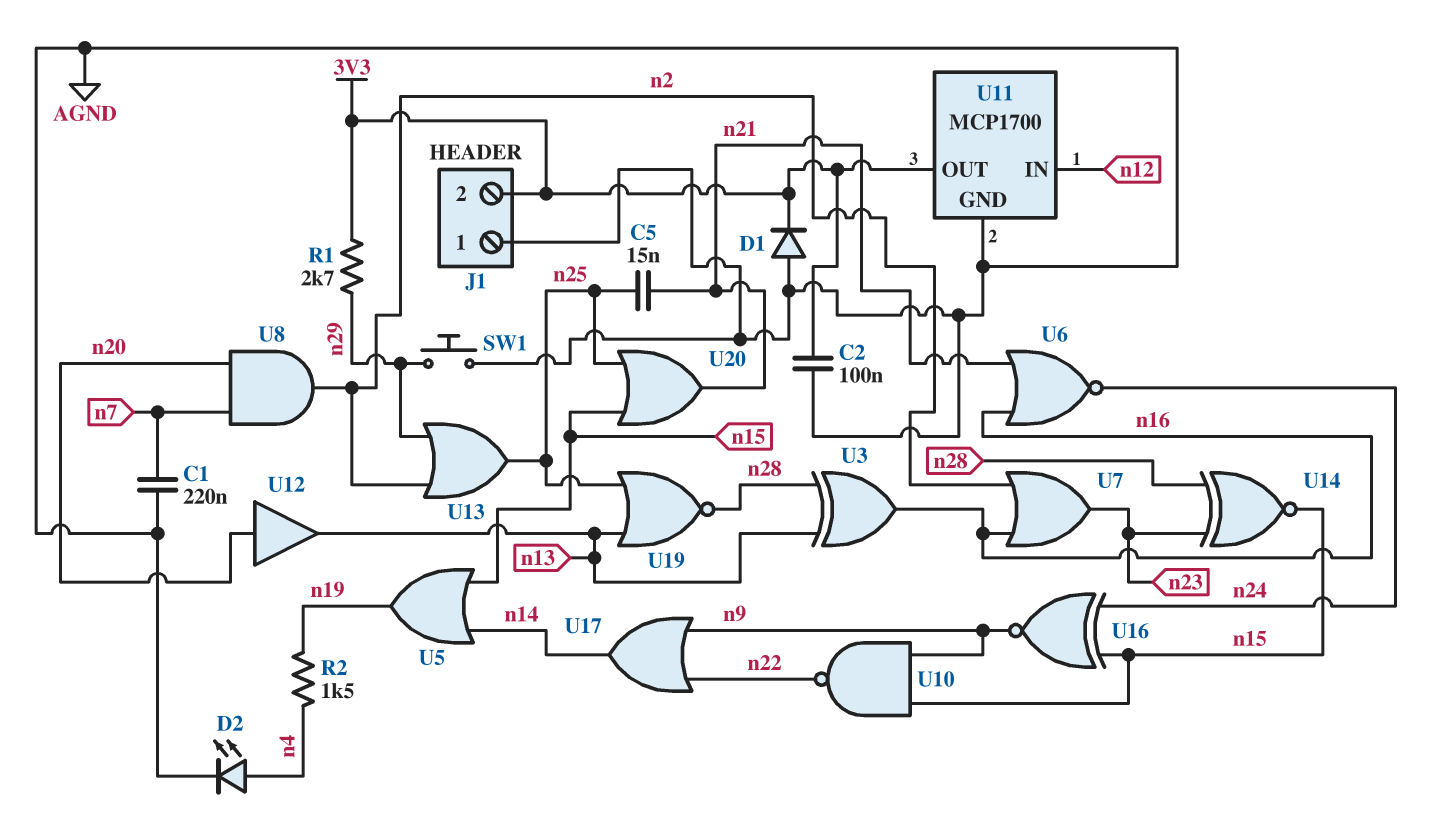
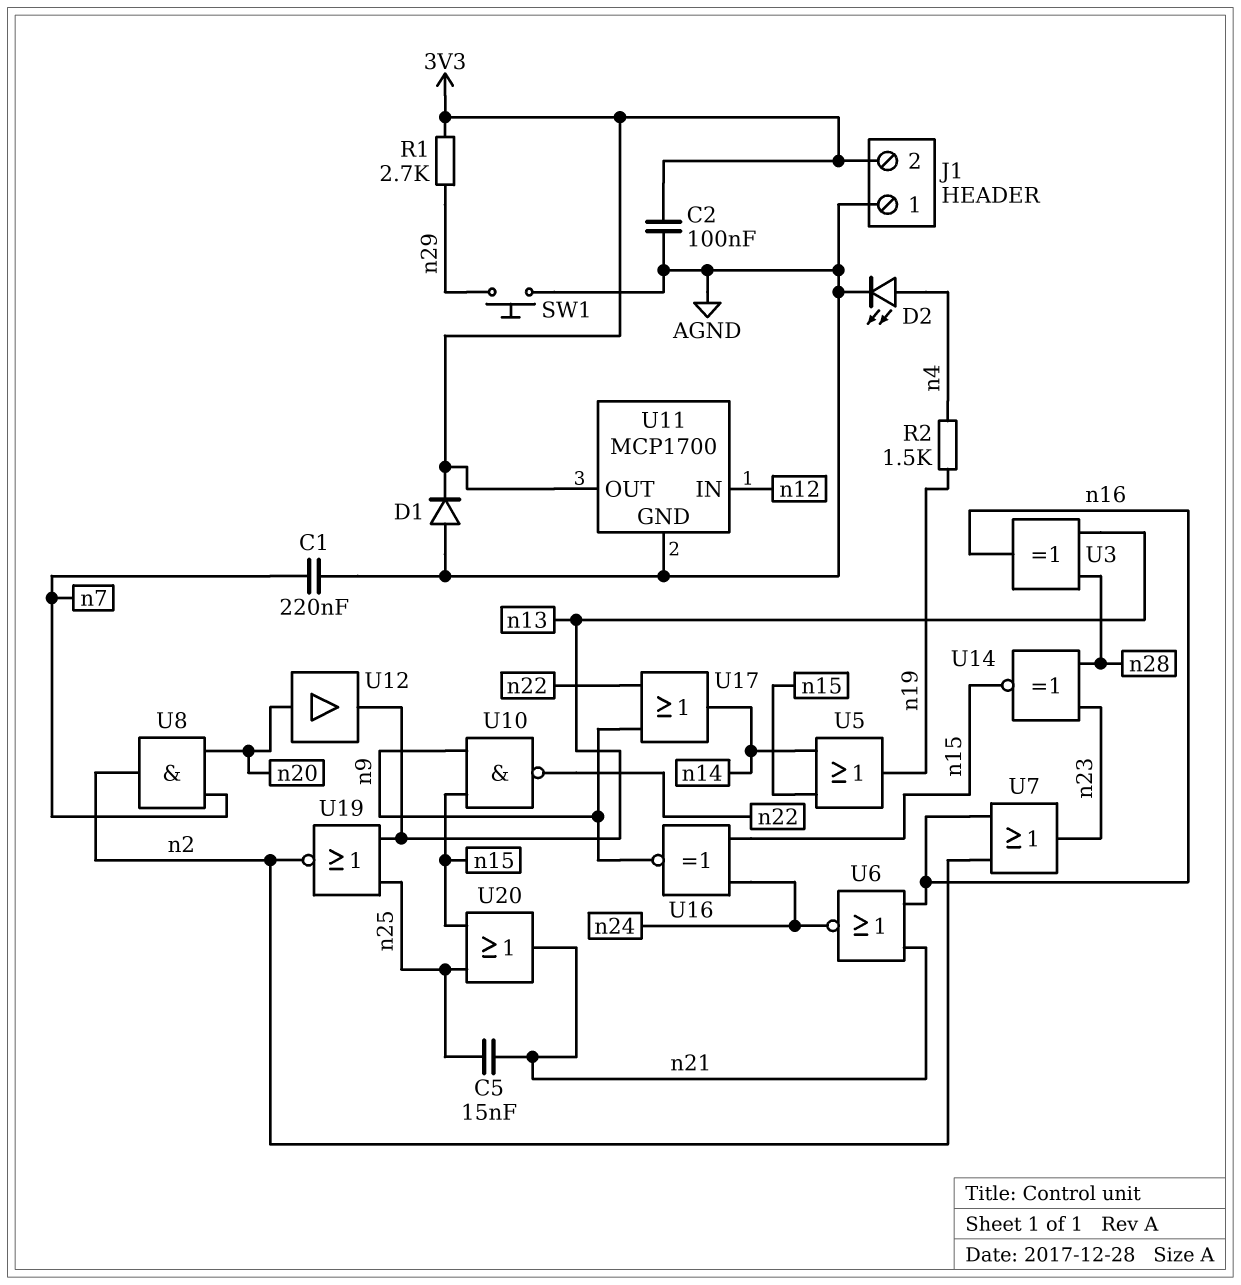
U13: OR (in n2, in n29, out n25) -> none
U19: NOR (in n13, in n25, out n28) -> NOR (in n13, in n25, out n2)

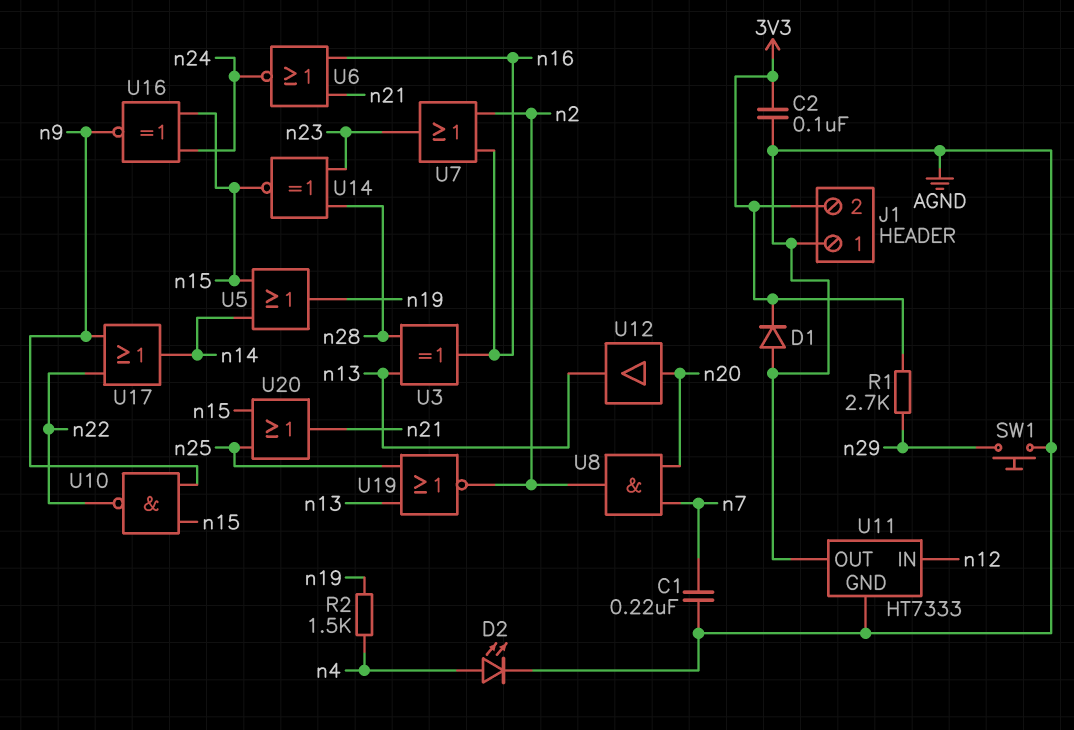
C5: 15nF (n21, n25) -> none
U11: MCP1700 -> HT7333
U11 pin OUT: 3V3 -> AGND

